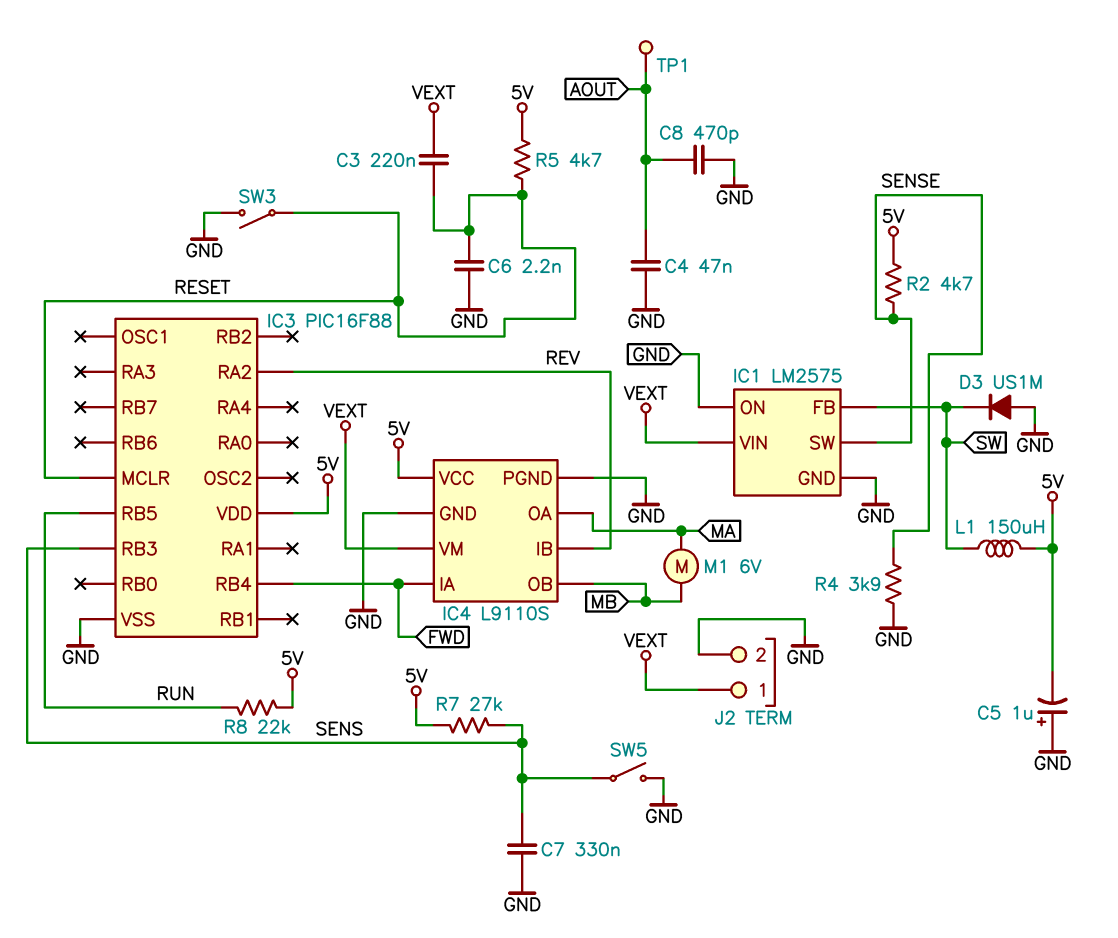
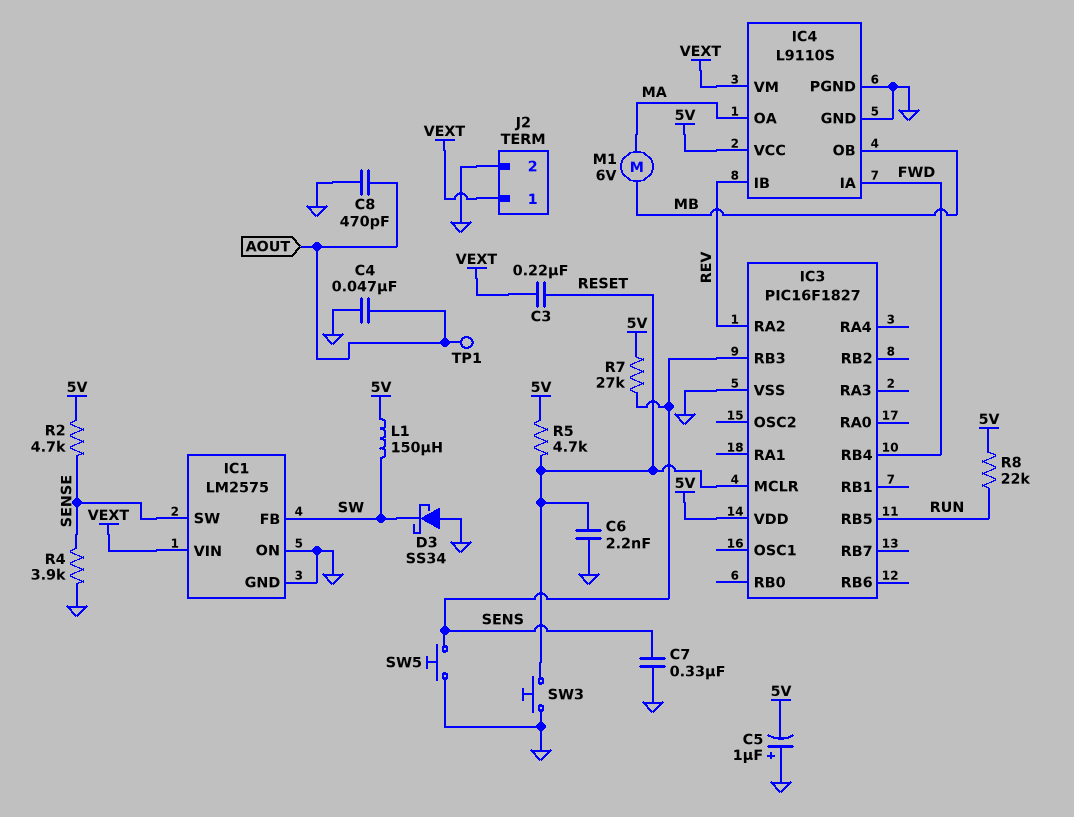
D3: diode US1M (A GND, K SW) -> schottky SS34 (A GND, K SW)
IC3: PIC16F88 -> PIC16F1827
SW3: switch (GND, RESET) -> button (GND, RESET)
SW5: switch (GND, SENS) -> button (GND, SENS)

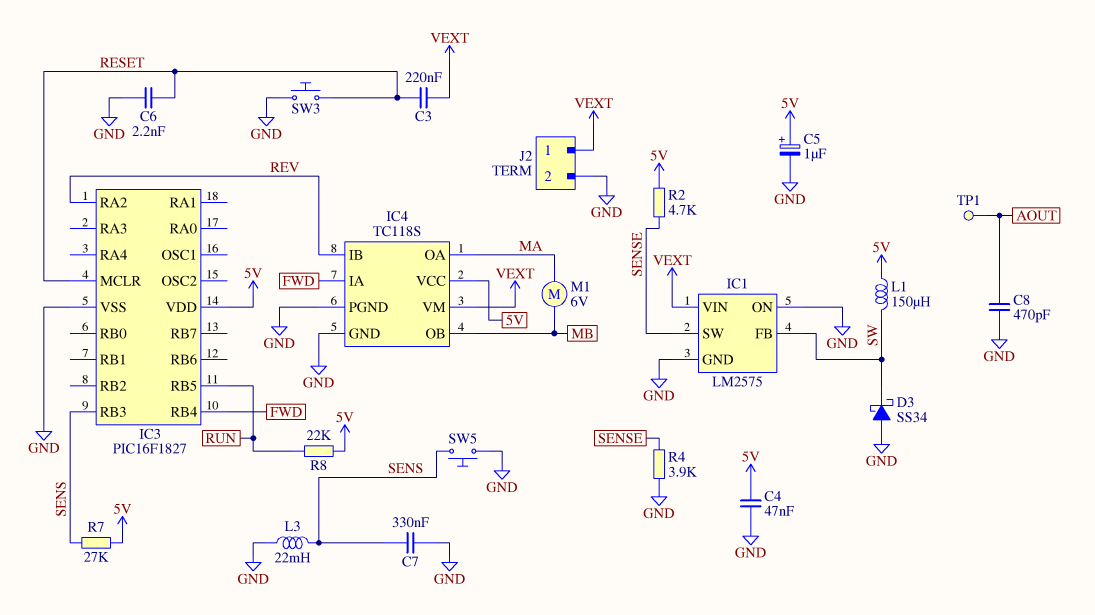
C4: 47nF (AOUT, GND) -> 47nF (5V, GND)
C5: 1uF (plus GND, minus 5V) -> 1uF (plus 5V, minus GND)
IC4: L9110S -> TC118S
L3: none -> 22mH (GND, SENS)
R5: 4.7k (5V, RESET) -> none

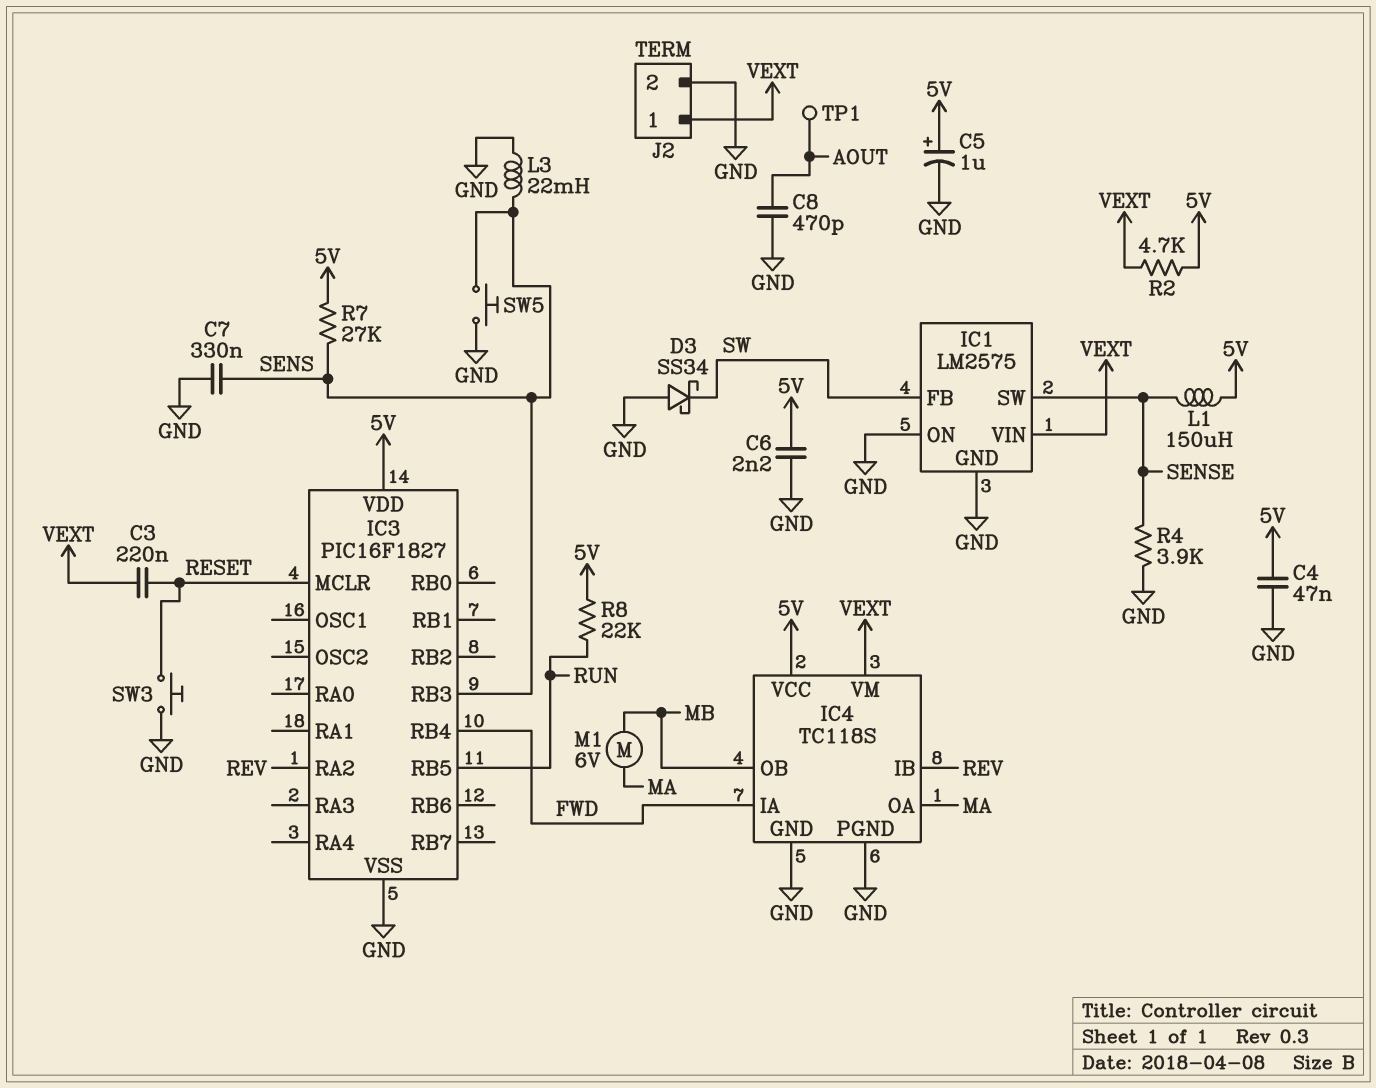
C6: 2.2nF (GND, RESET) -> 2.2nF (5V, GND)
L1: 150uH (5V, SW) -> 150uH (5V, SENSE)
R2: 4.7k (5V, SENSE) -> 4.7k (5V, VEXT)

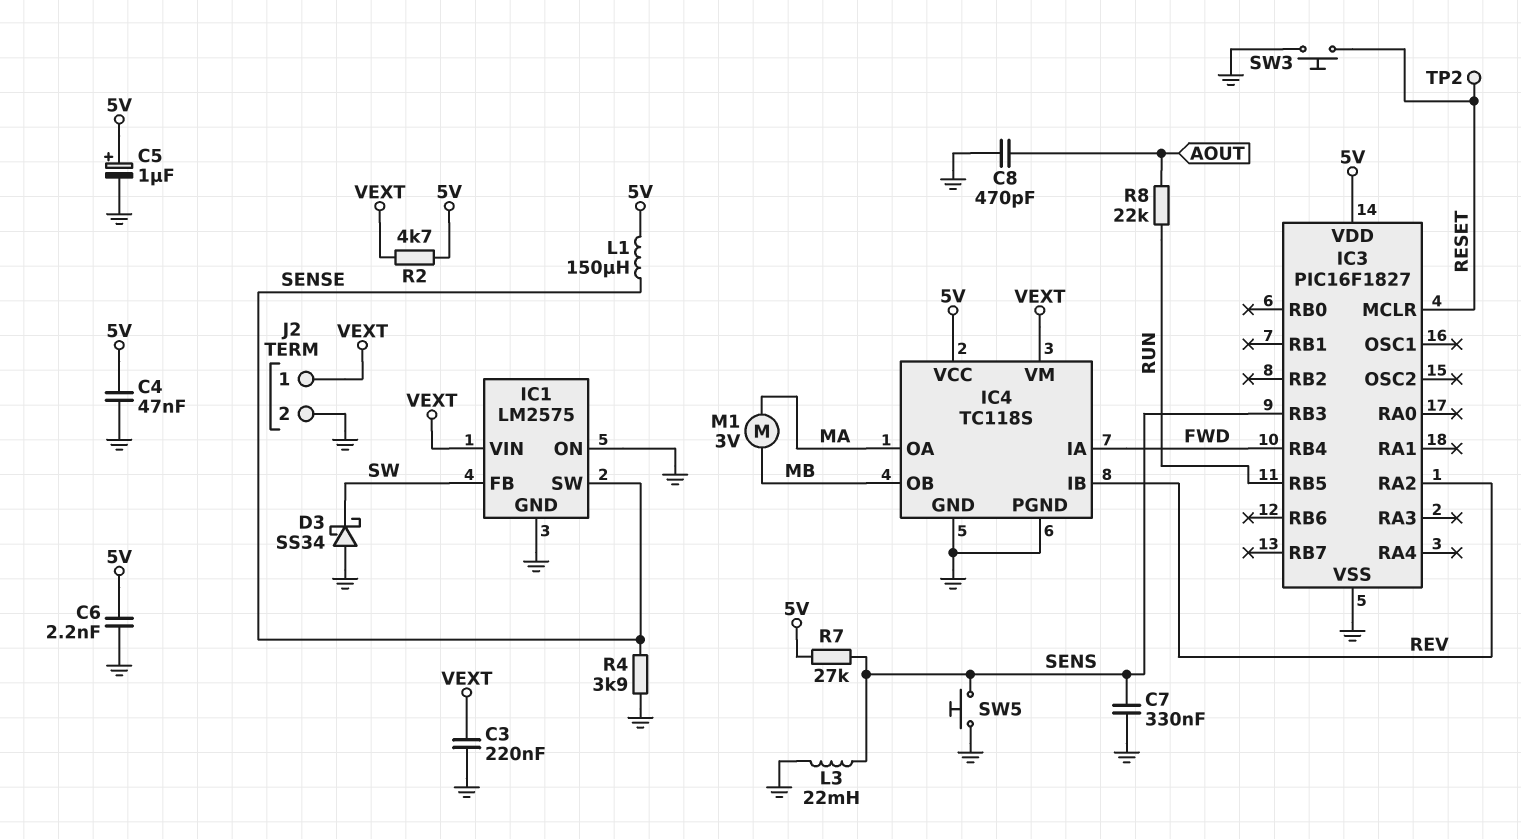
C3: 220nF (RESET, VEXT) -> 220nF (GND, VEXT)
M1: motor 6V (MA, MB) -> motor 3V (MA, MB)
R8: 22k (5V, RUN) -> 22k (AOUT, RUN)
TP1: test point (AOUT) -> none
TP2: none -> test point (RESET)

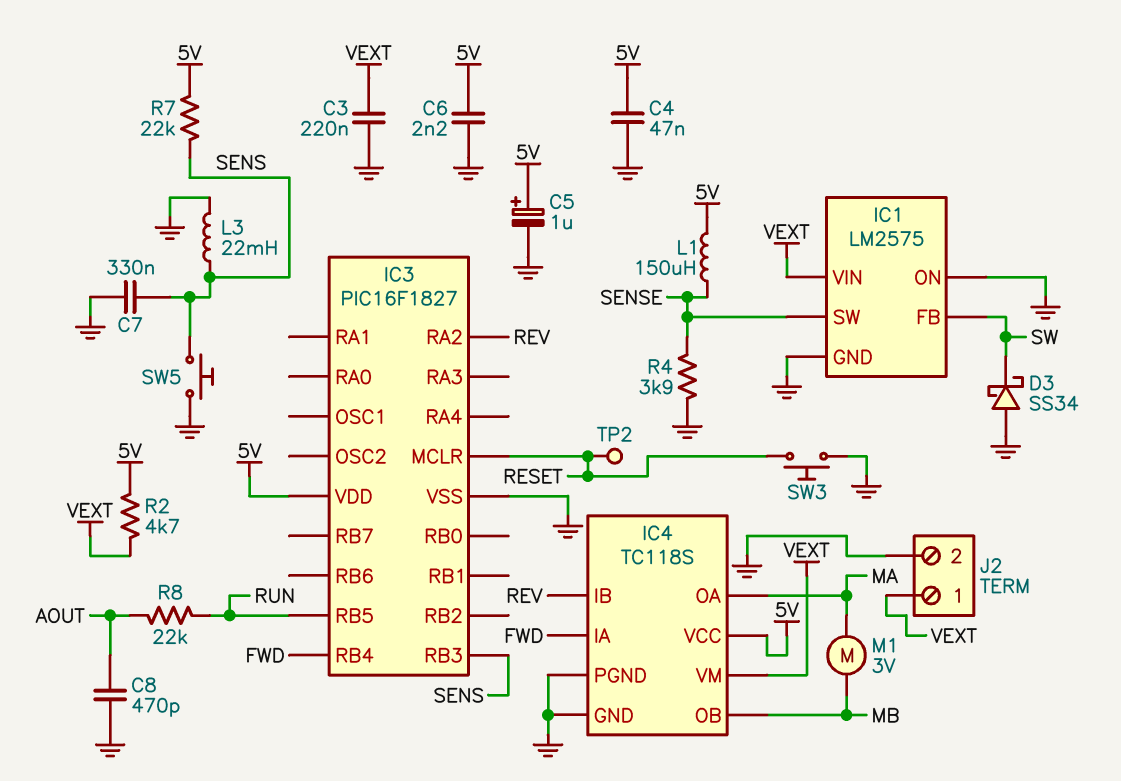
R7: 27k (5V, SENS) -> 22k (5V, SENS)

